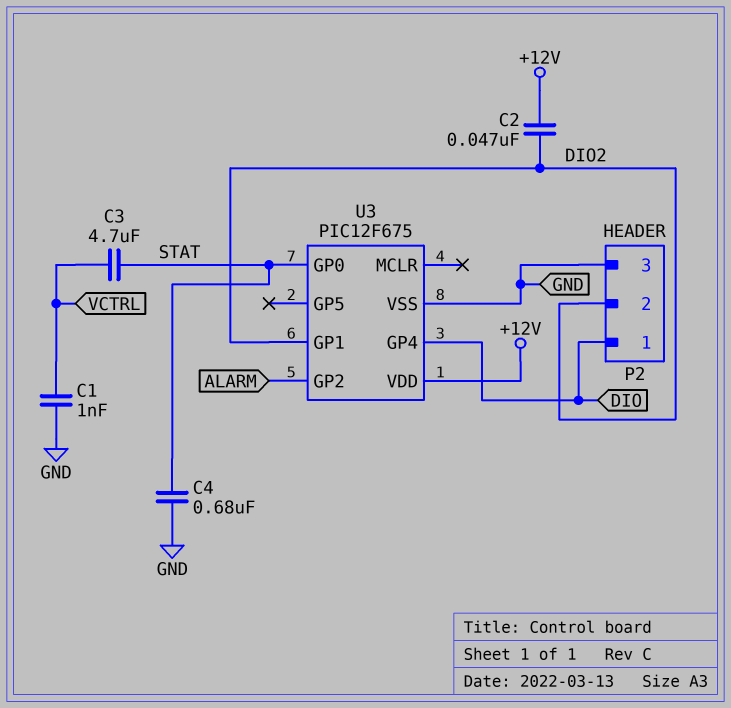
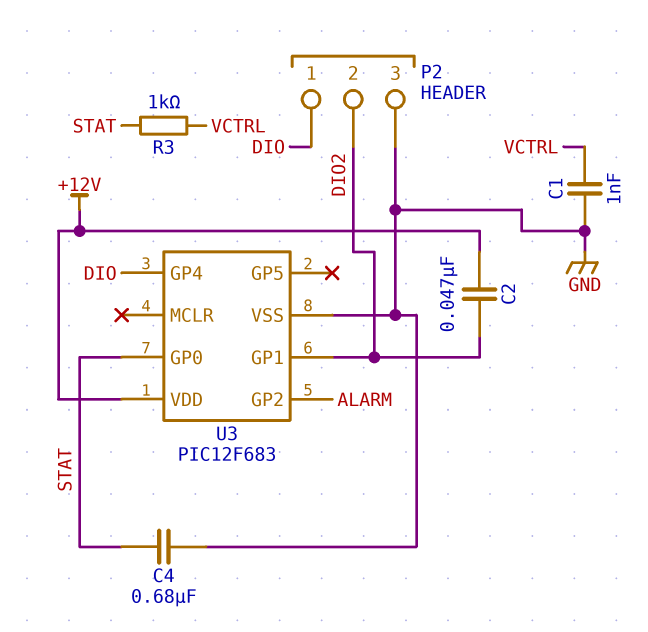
C3: 4.7uF (STAT, VCTRL) -> none
R3: none -> 1k (STAT, VCTRL)
U3: PIC12F675 -> PIC12F683

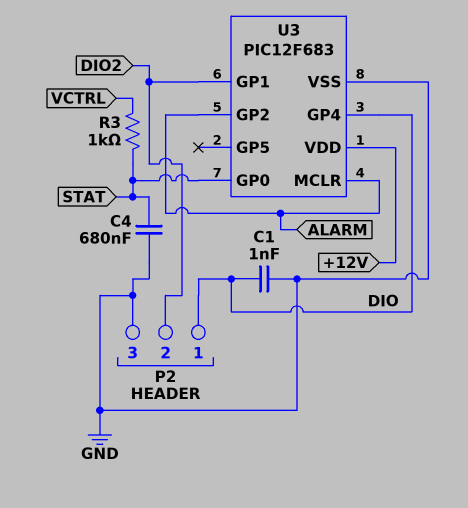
C1: 1nF (GND, VCTRL) -> 1nF (DIO, GND)
C2: 47nF (+12V, DIO2) -> none
U3 pin MCLR: none -> ALARM

